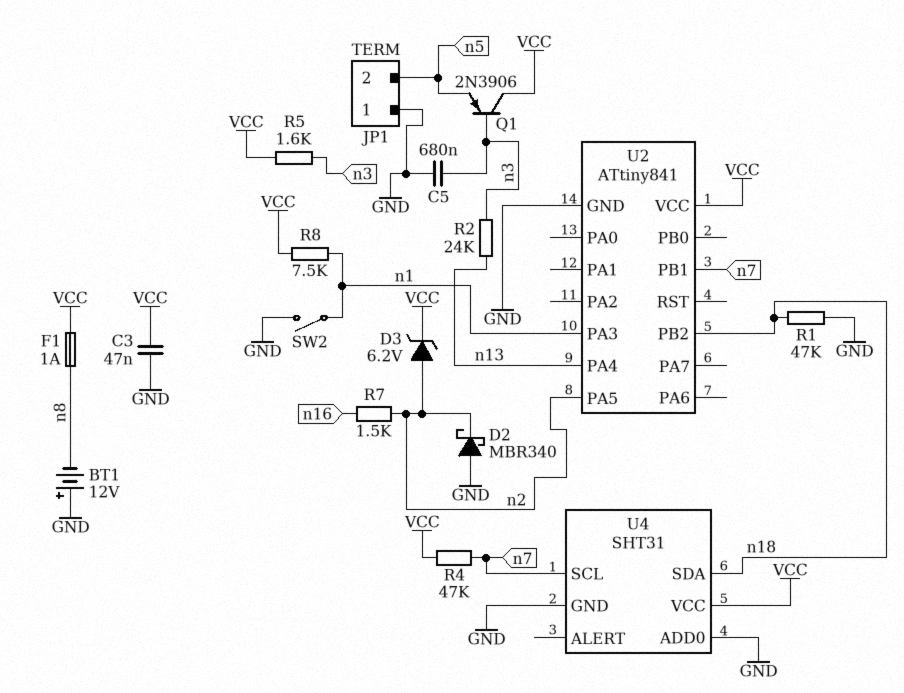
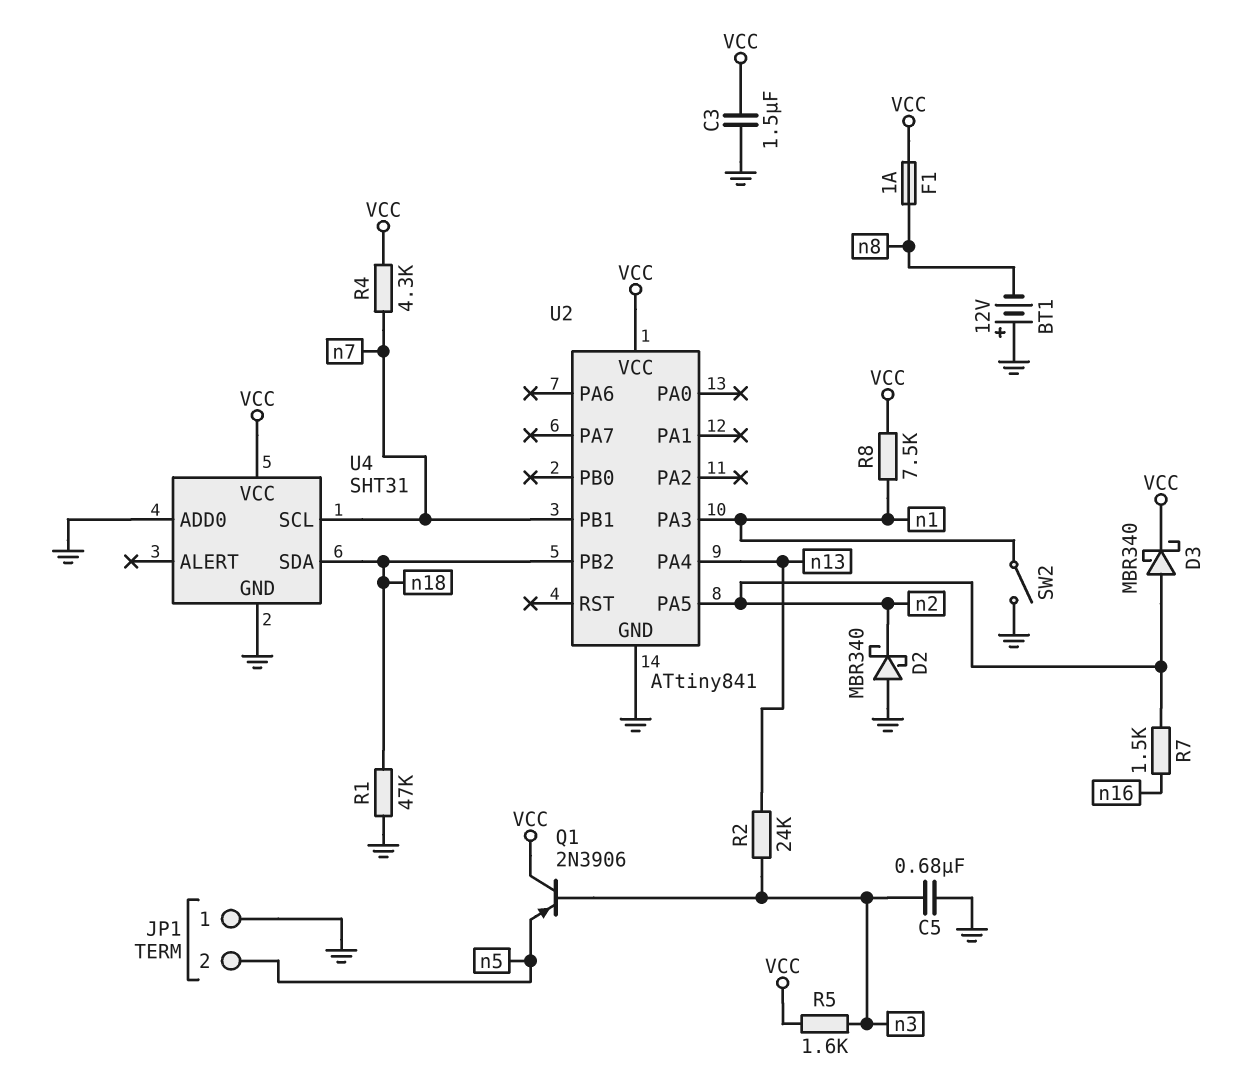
C3: 47nF (GND, VCC) -> 1.5uF (GND, VCC)
D3: zener 6.2V (A n2, K VCC) -> schottky MBR340 (A n2, K VCC)
R4: 47k (VCC, n7) -> 4.3k (VCC, n7)

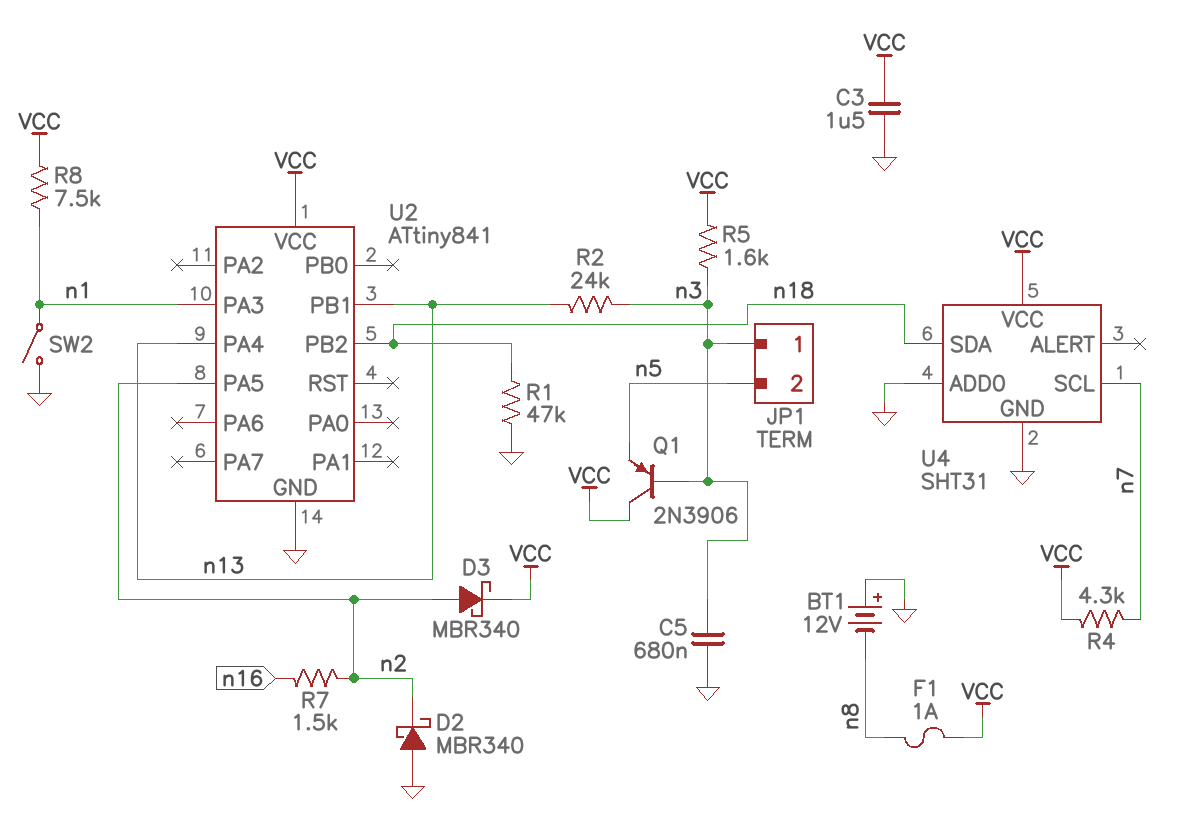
JP1 pin 1: GND -> n3
U2 pin PB1: n7 -> n13

